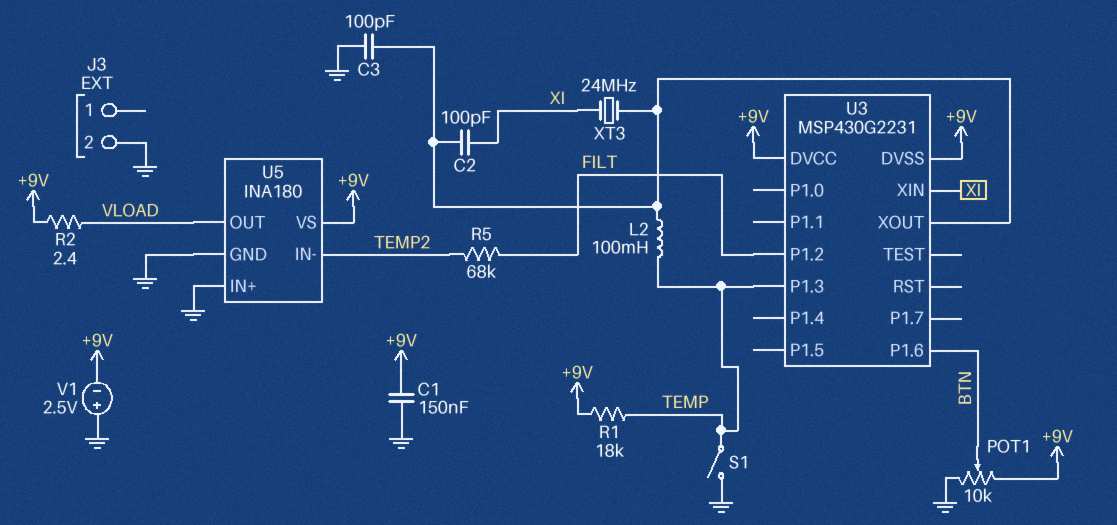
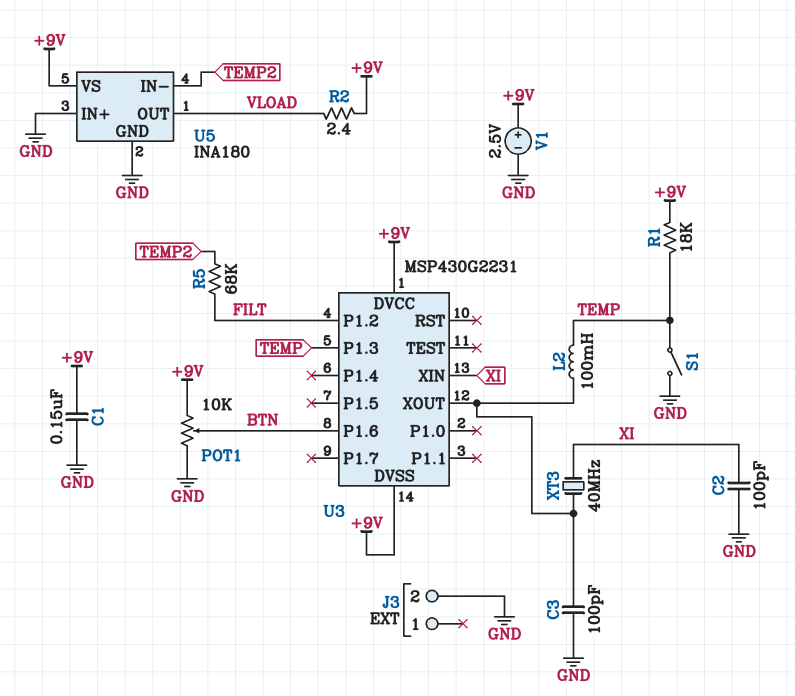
C2: 100pF (U3/XOUT, XI) -> 100pF (GND, XI)
V1: 2.5V (plus GND, minus +9V) -> 2.5V (plus +9V, minus GND)
XT3: 24MHz (U3/XOUT, XI) -> 40MHz (U3/XOUT, XI)

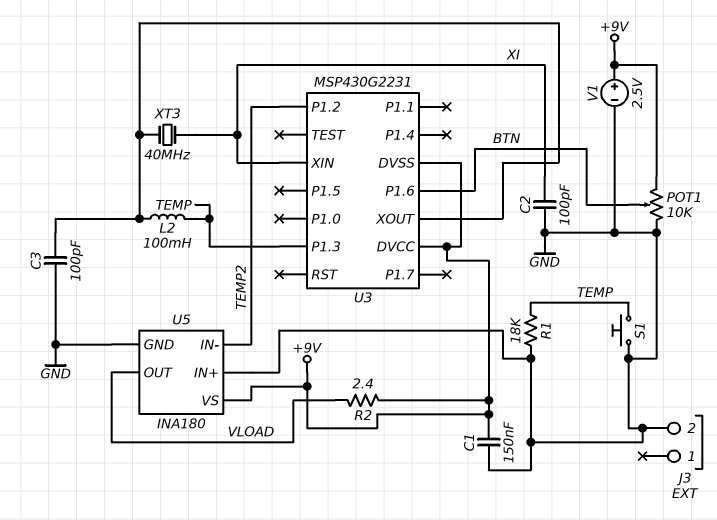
R1: 18k (+9V, TEMP) -> 18k (GND, TEMP)
R5: 68k (FILT, TEMP2) -> none
S1: switch (GND, TEMP) -> button (GND, TEMP)
U3 pin P1.2: FILT -> TEMP2

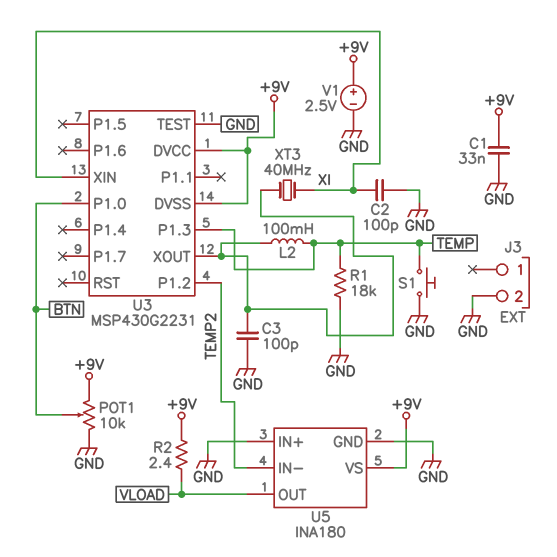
C1: 150nF (+9V, GND) -> 33nF (+9V, GND)
U3 pin P1.0: none -> BTN
U3 pin P1.6: BTN -> none
U3 pin TEST: none -> GND

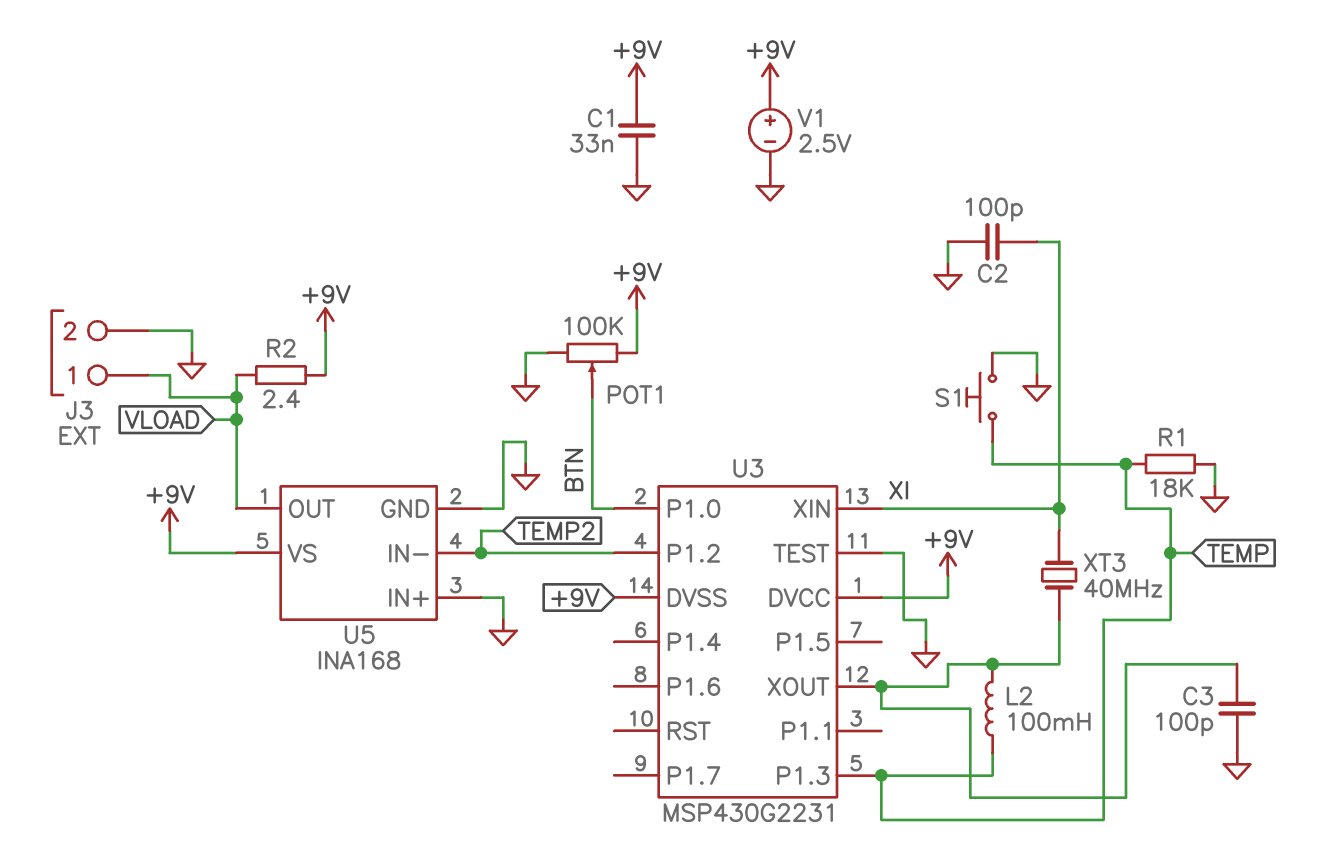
J3 pin 1: none -> VLOAD
POT1: 10k (+9V, GND, wiper BTN) -> 100k (+9V, GND, wiper BTN)
U5: INA180 -> INA168

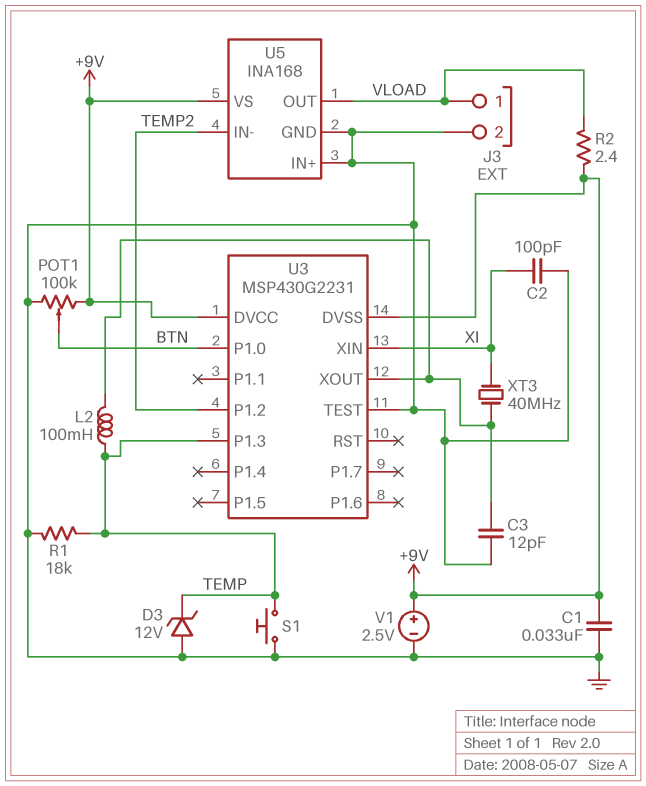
C3: 100pF (GND, U3/XOUT) -> 12pF (GND, U3/XOUT)
D3: none -> zener 12V (A GND, K TEMP)

